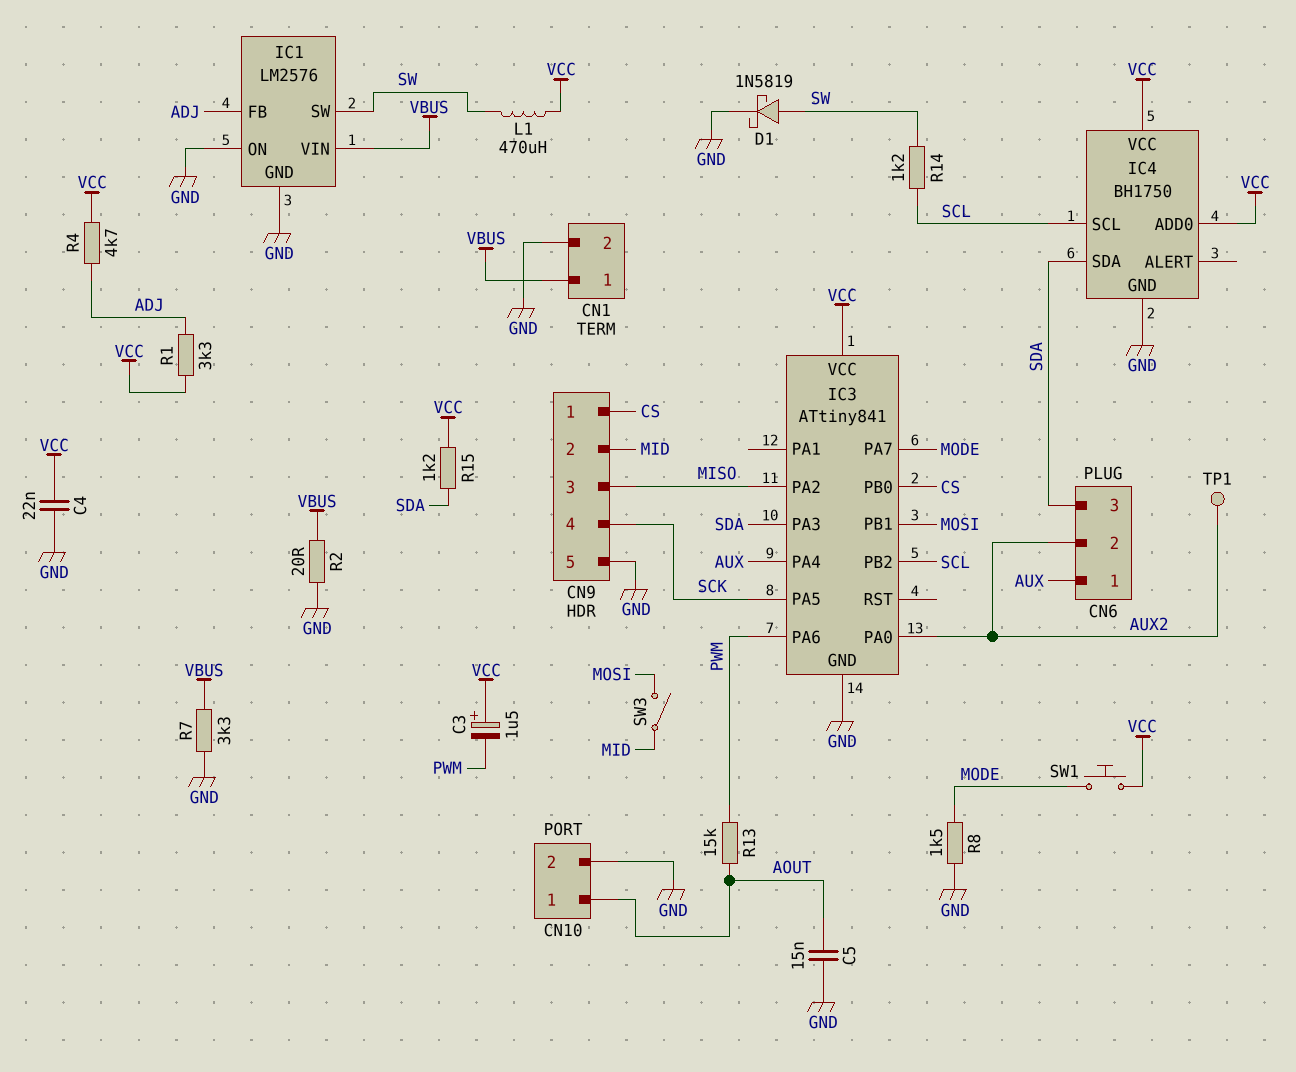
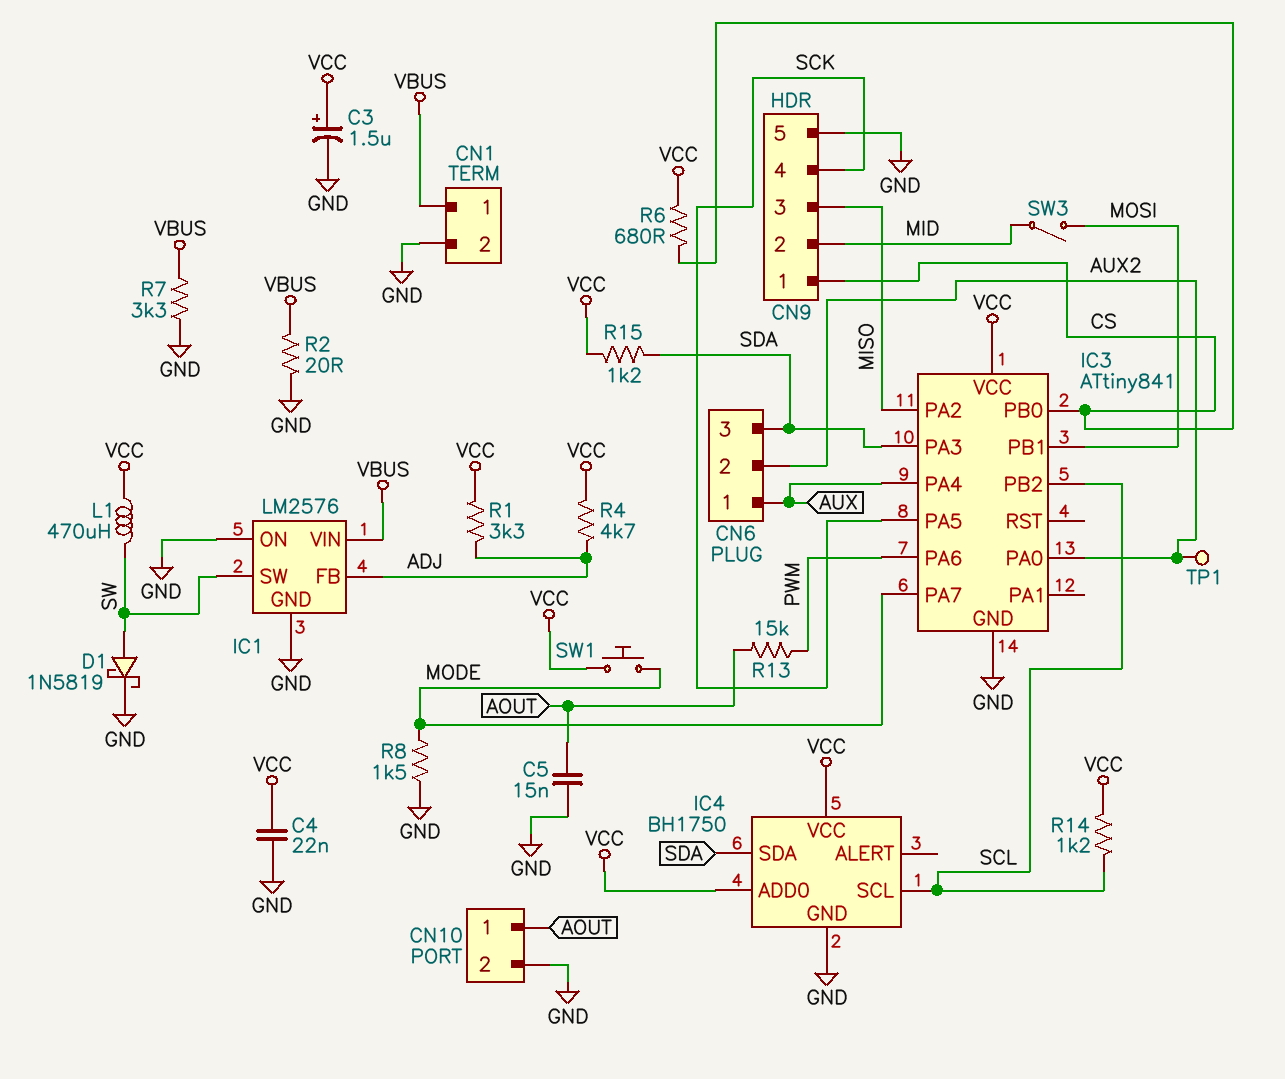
C3: 1.5uF (plus VCC, minus PWM) -> 1.5uF (plus VCC, minus GND)
R6: none -> 680 (CS, VCC)
R14: 1.2k (SCL, SW) -> 1.2k (SCL, VCC)

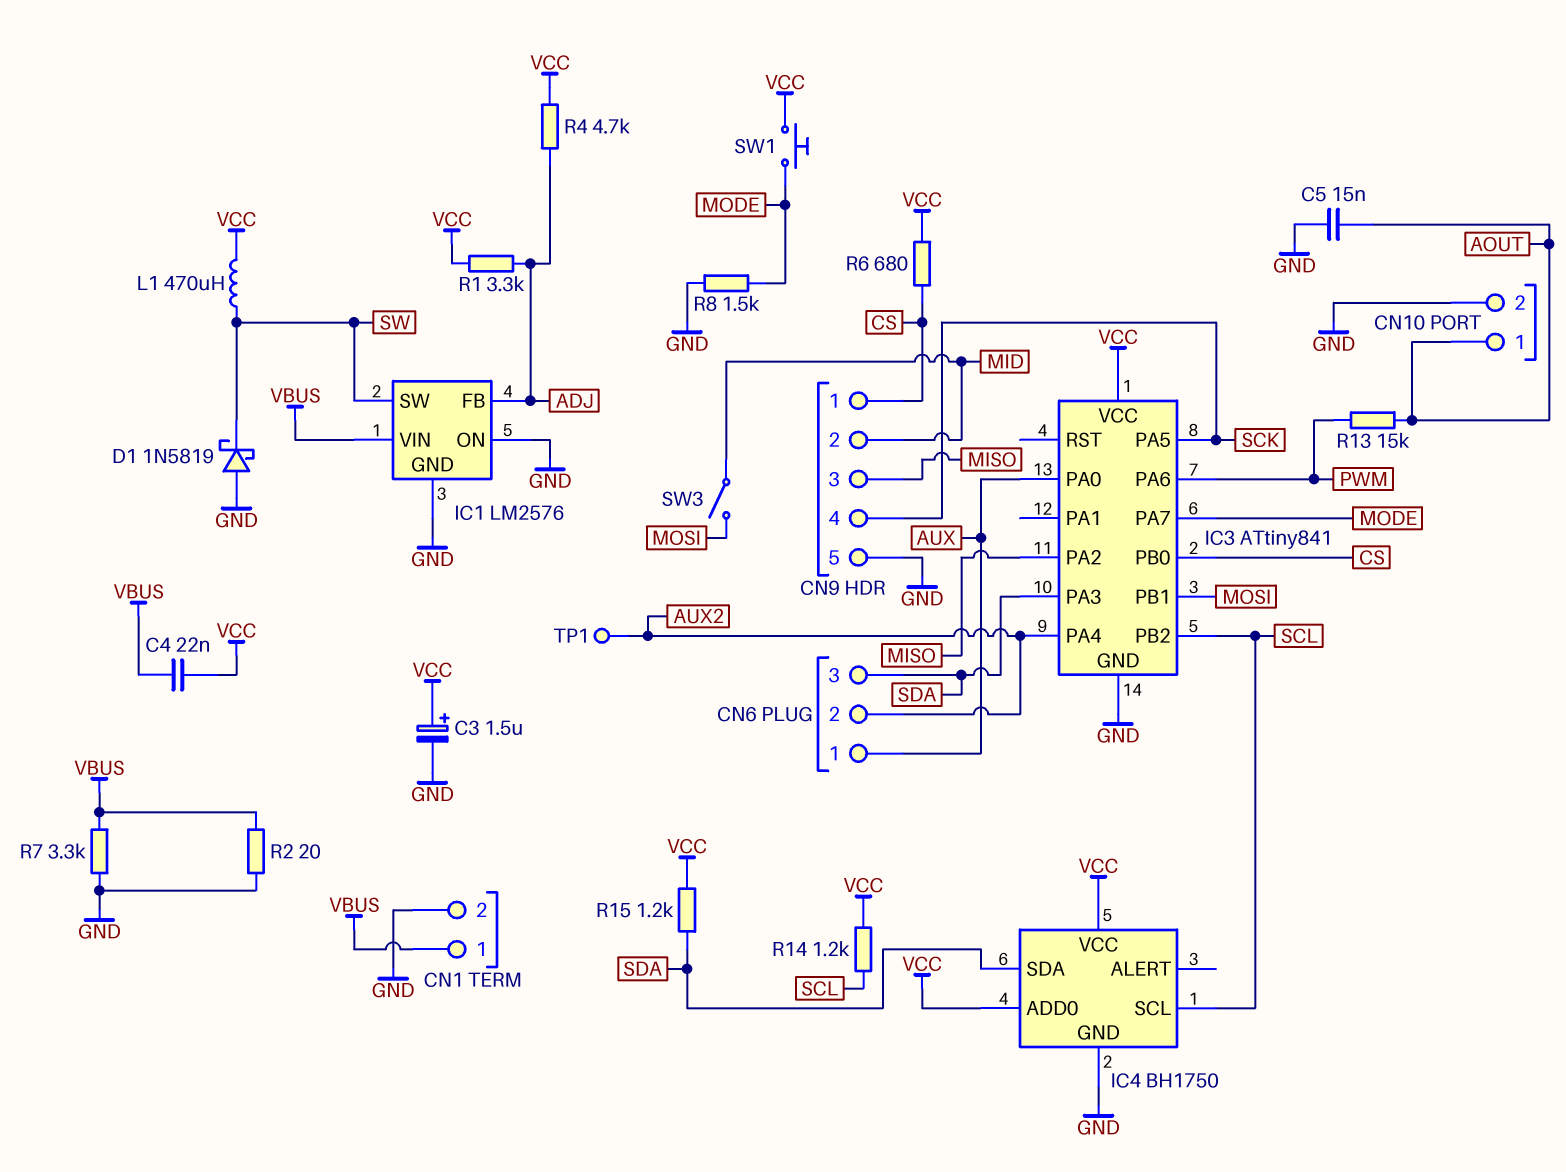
C4: 22nF (GND, VCC) -> 22nF (VBUS, VCC)
D1: schottky 1N5819 (A SW, K GND) -> schottky 1N5819 (A GND, K SW)
IC3 pin PA0: AUX2 -> AUX
IC3 pin PA4: AUX -> AUX2

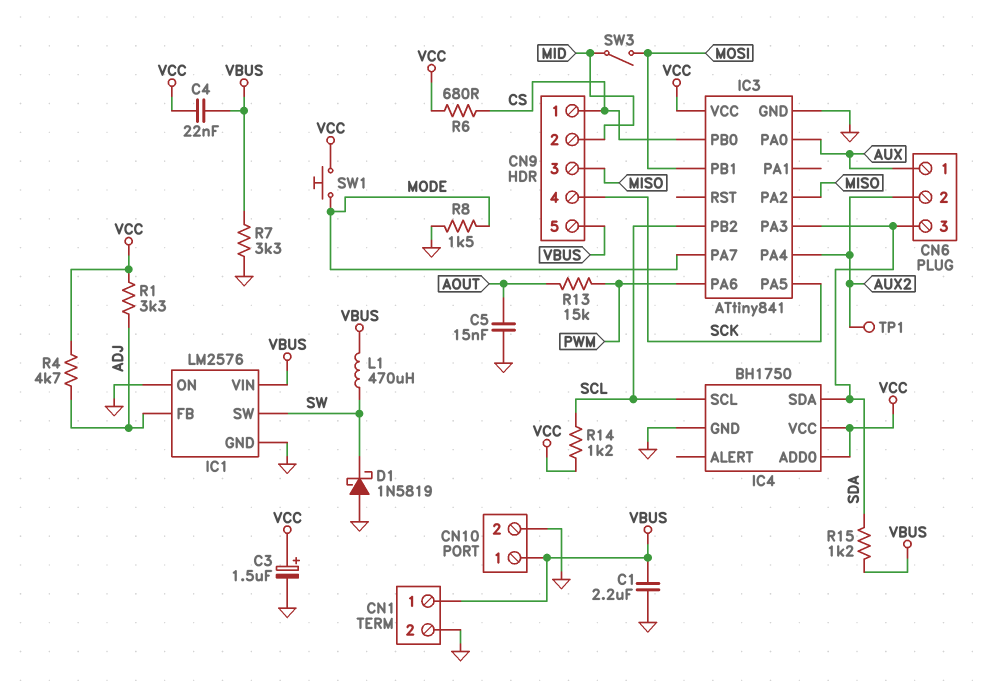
C1: none -> 2.2uF (GND, VBUS)
CN9 pin 5: GND -> VBUS
CN10 pin 1: AOUT -> VBUS
L1: 470uH (SW, VCC) -> 470uH (SW, VBUS)
R2: 20 (GND, VBUS) -> none
R15: 1.2k (SDA, VCC) -> 1.2k (SDA, VBUS)

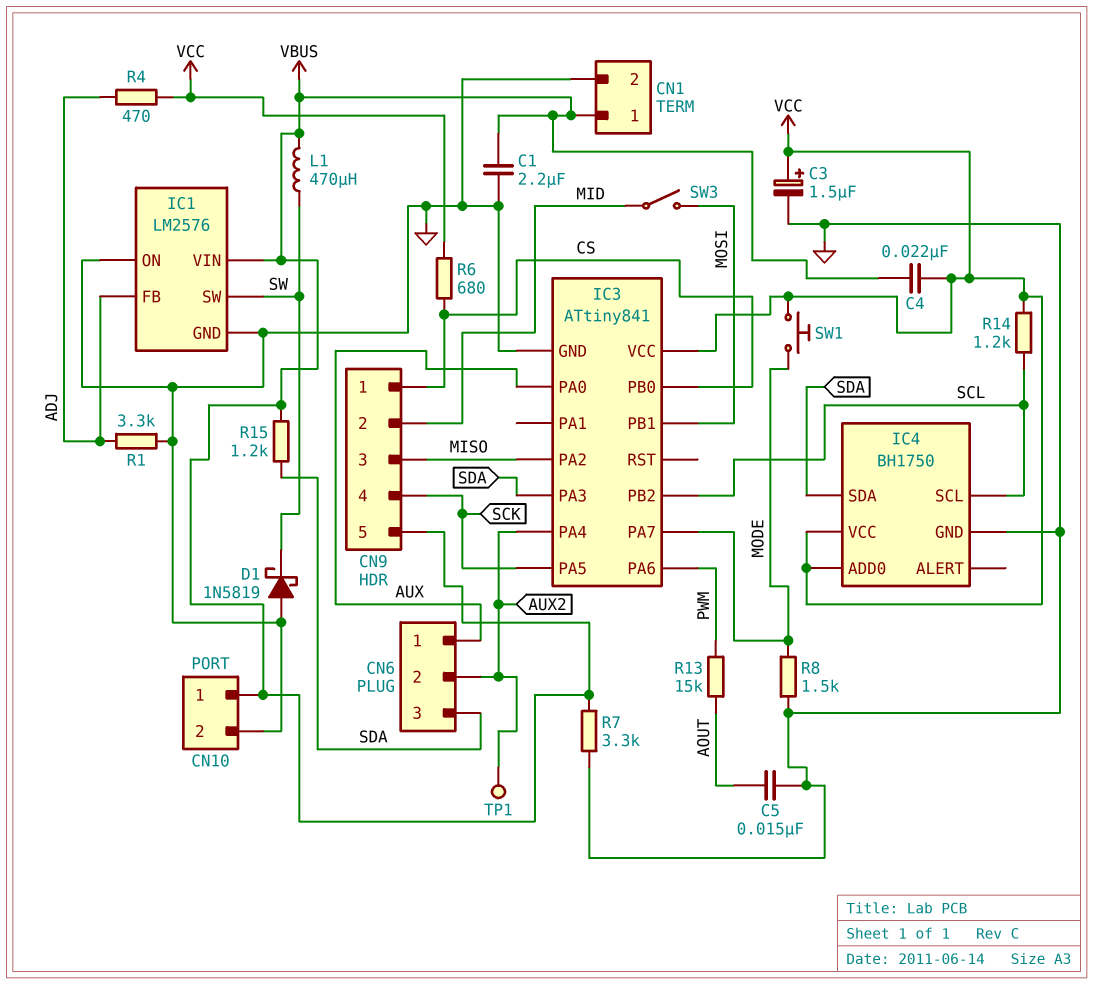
R1: 3.3k (ADJ, VCC) -> 3.3k (ADJ, GND)
R4: 4.7k (ADJ, VCC) -> 470 (ADJ, VCC)

